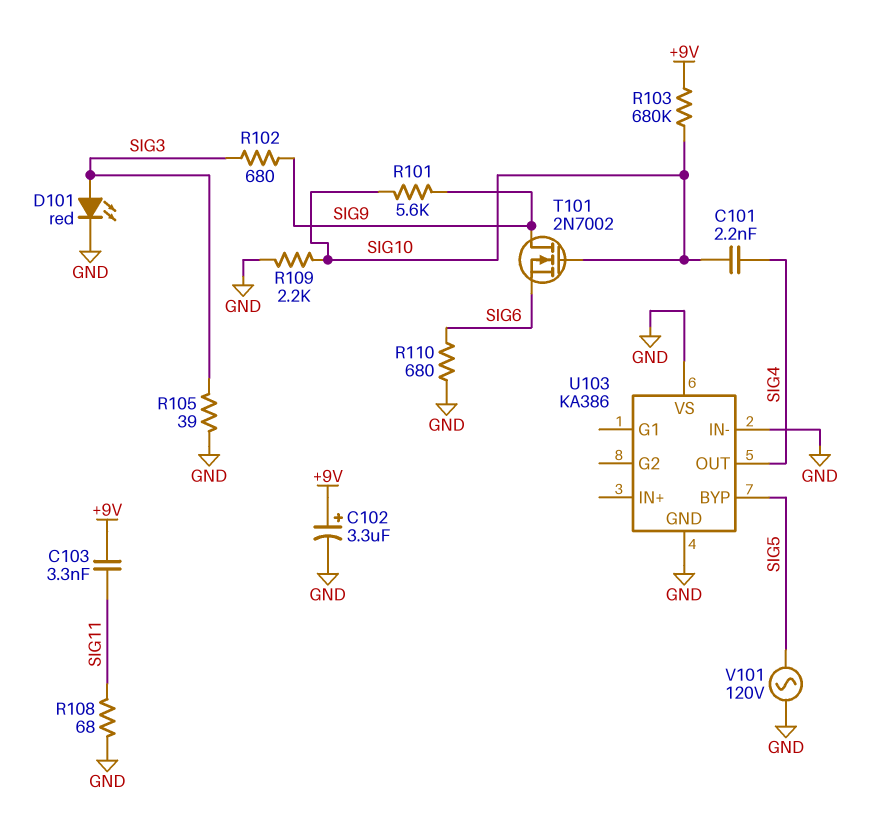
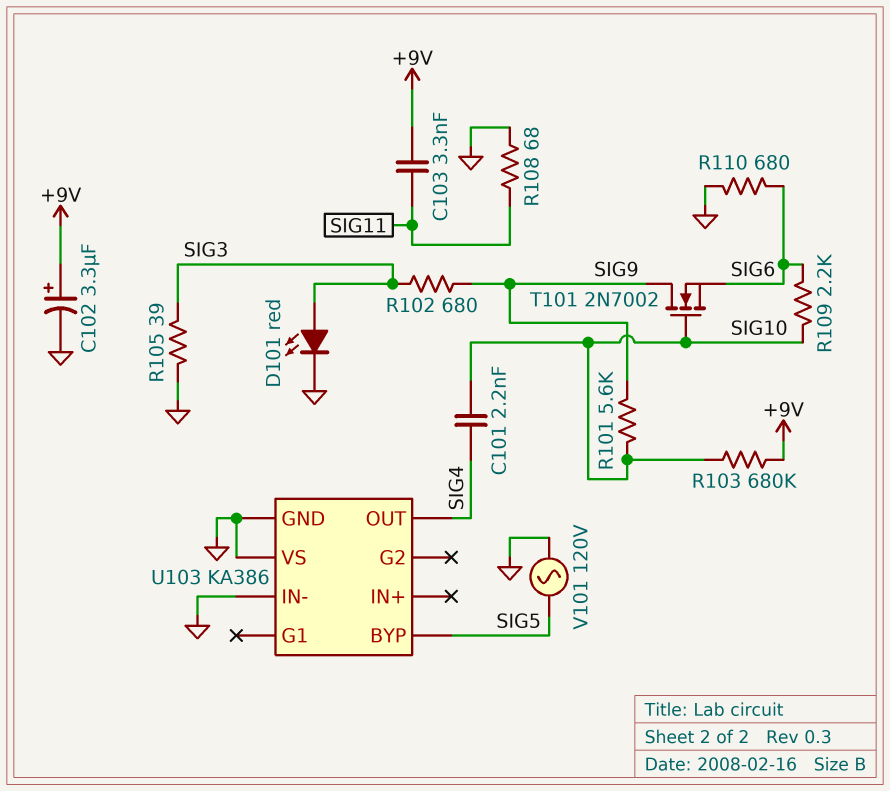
R109: 2.2k (GND, SIG10) -> 2.2k (SIG6, SIG10)

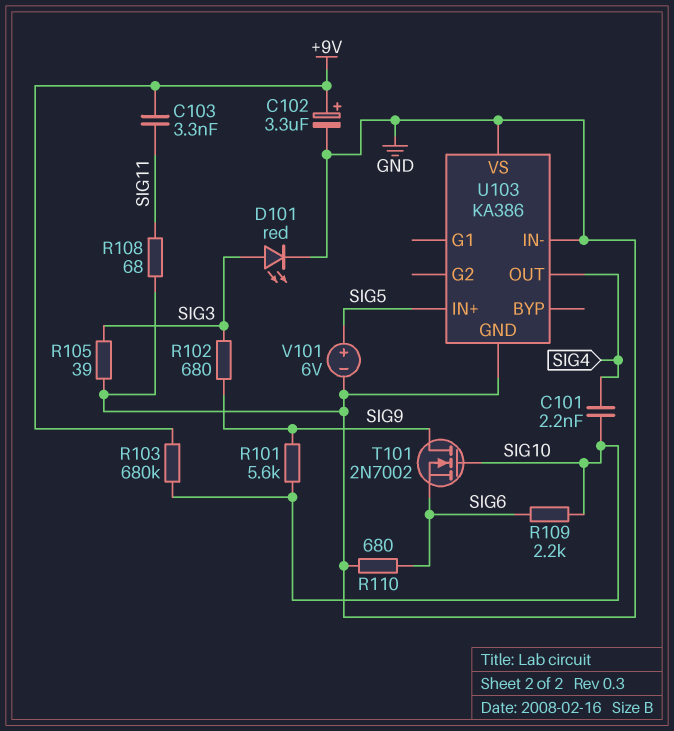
U103 pin BYP: SIG5 -> none
U103 pin IN+: none -> SIG5
V101: AC 120V (GND, SIG5) -> 6V (plus SIG5, minus GND)

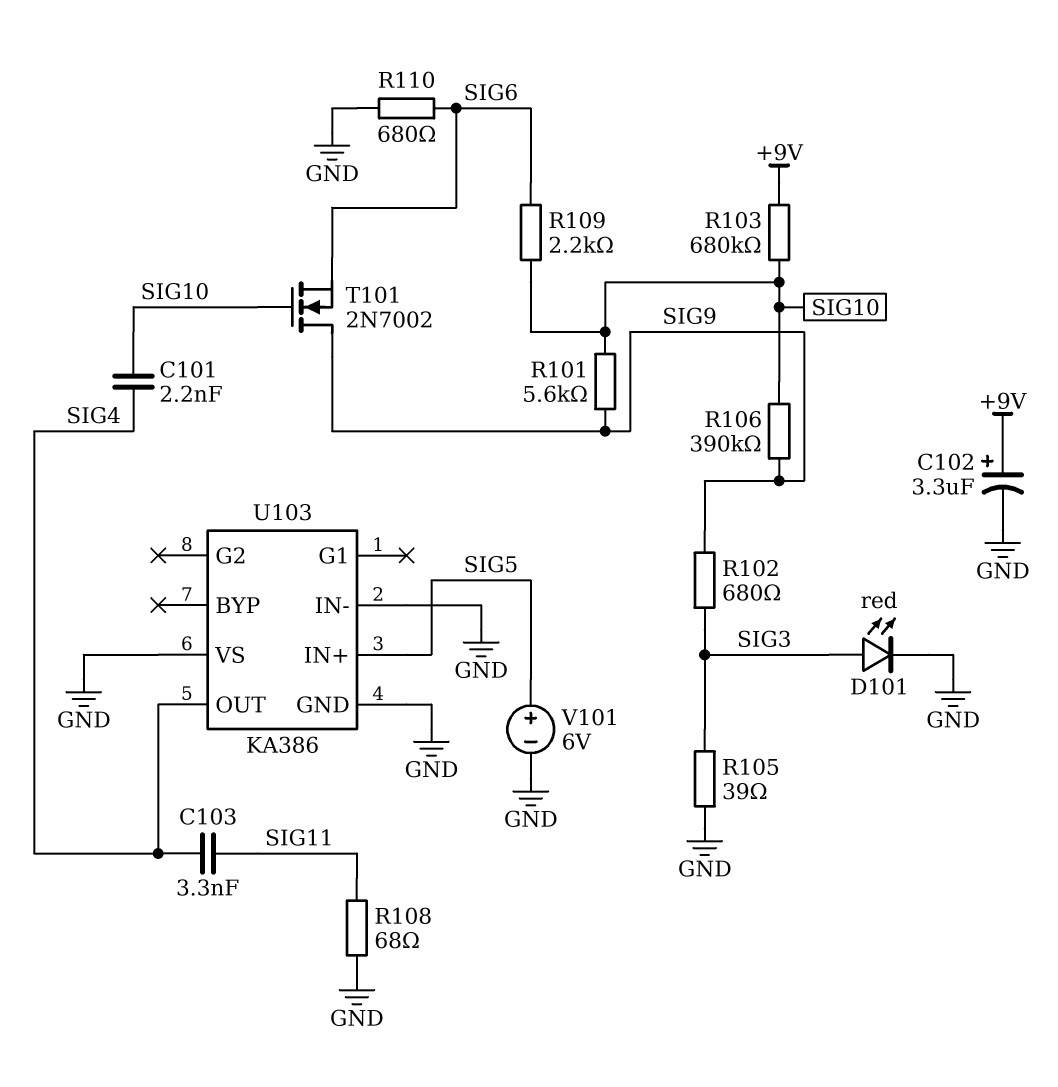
C103: 3.3nF (+9V, SIG11) -> 3.3nF (SIG4, SIG11)
R106: none -> 390k (SIG9, SIG10)

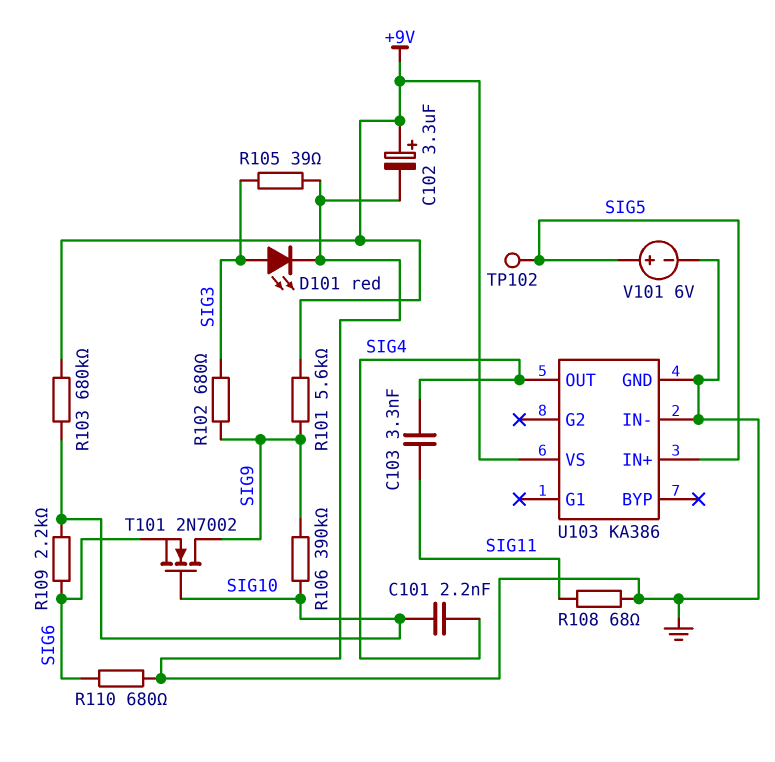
R101: 5.6k (SIG9, SIG10) -> 5.6k (+9V, SIG9)
TP102: none -> test point (SIG5)
U103 pin VS: GND -> +9V

